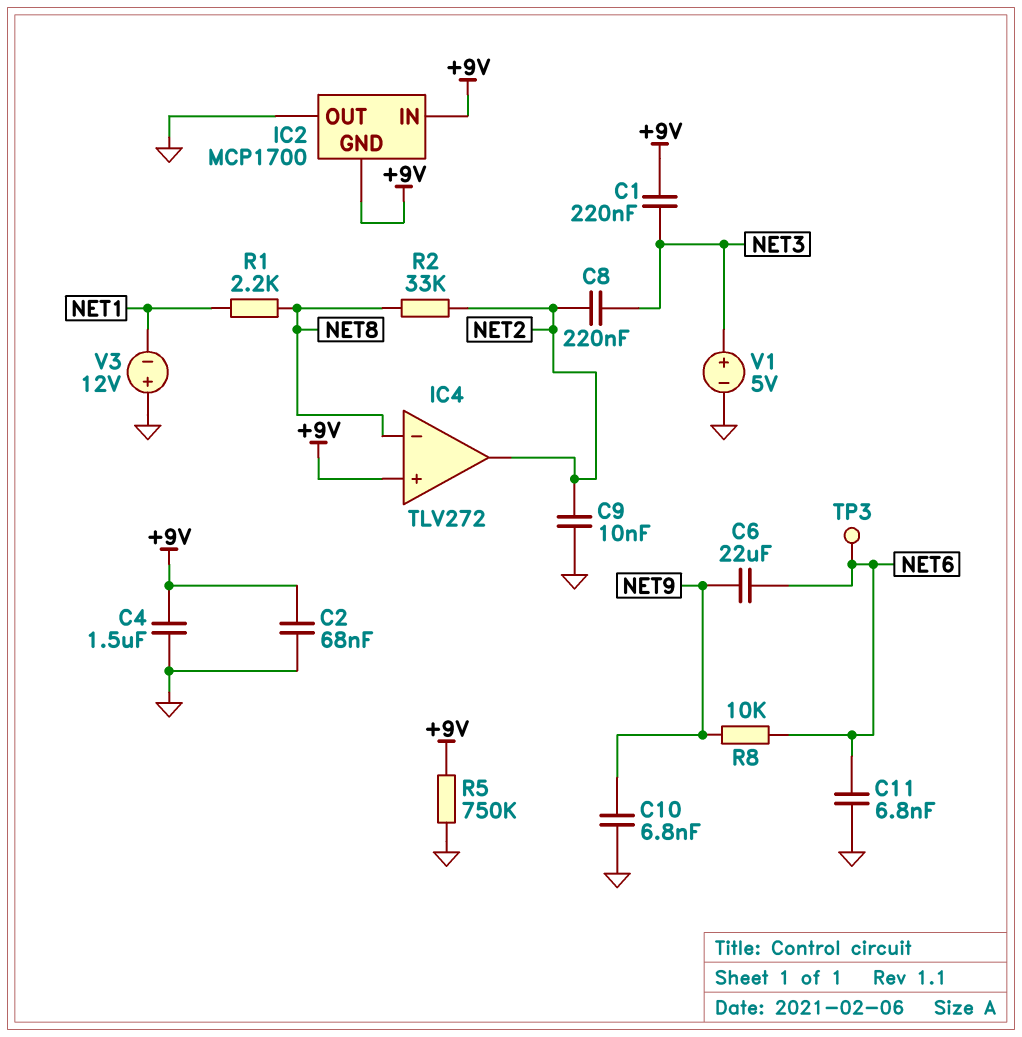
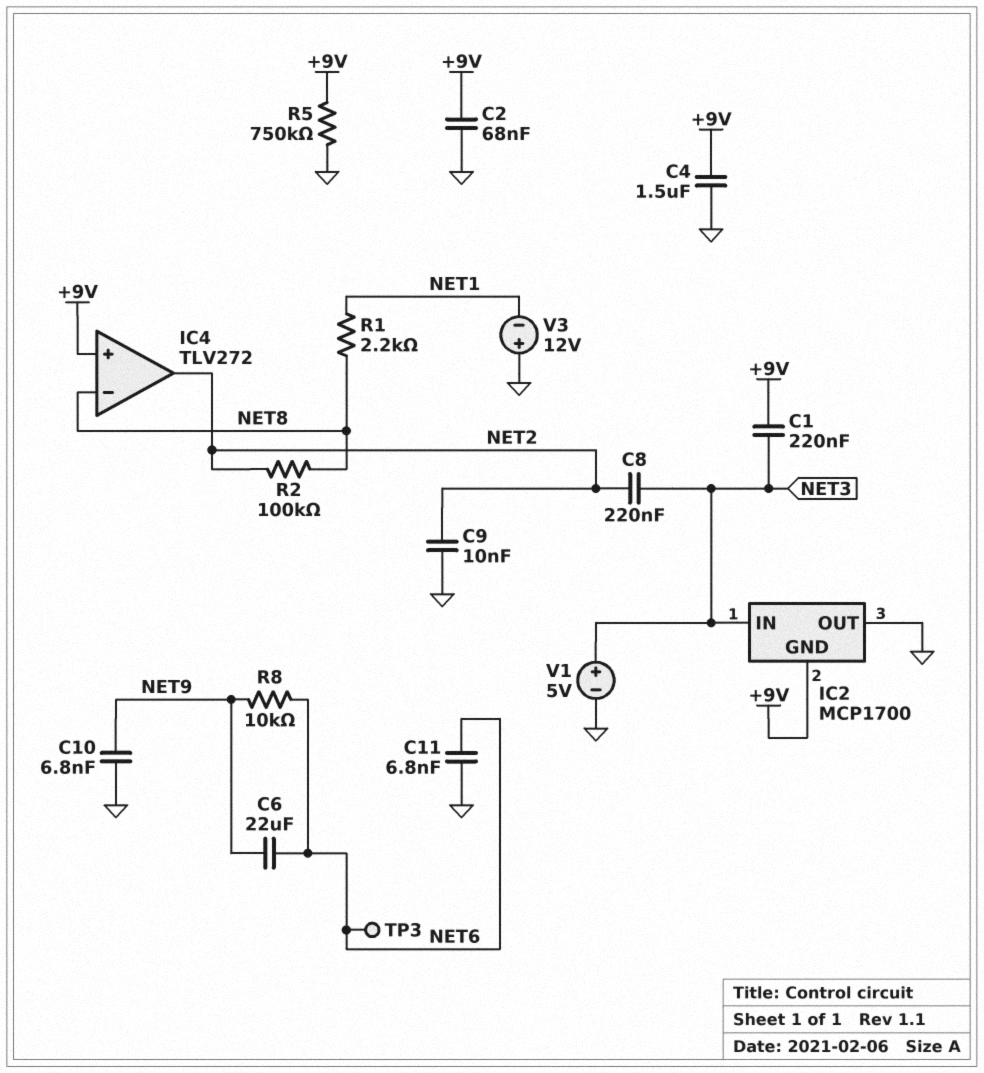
IC2 pin IN: +9V -> NET3
R2: 33k (NET2, NET8) -> 100k (NET2, NET8)

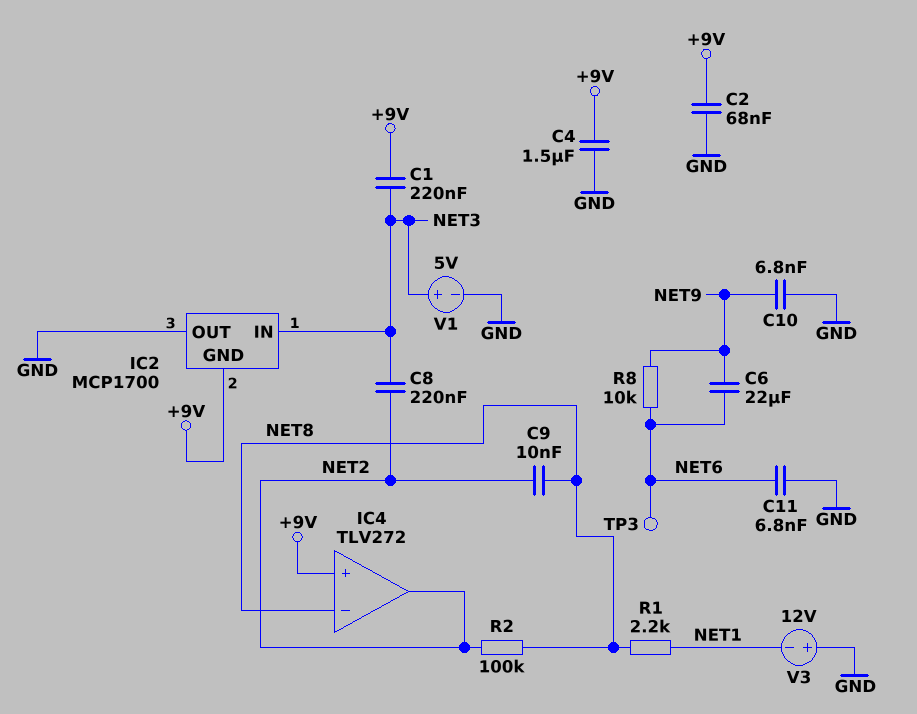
C9: 10nF (GND, NET2) -> 10nF (NET2, NET8)
R5: 750k (+9V, GND) -> none

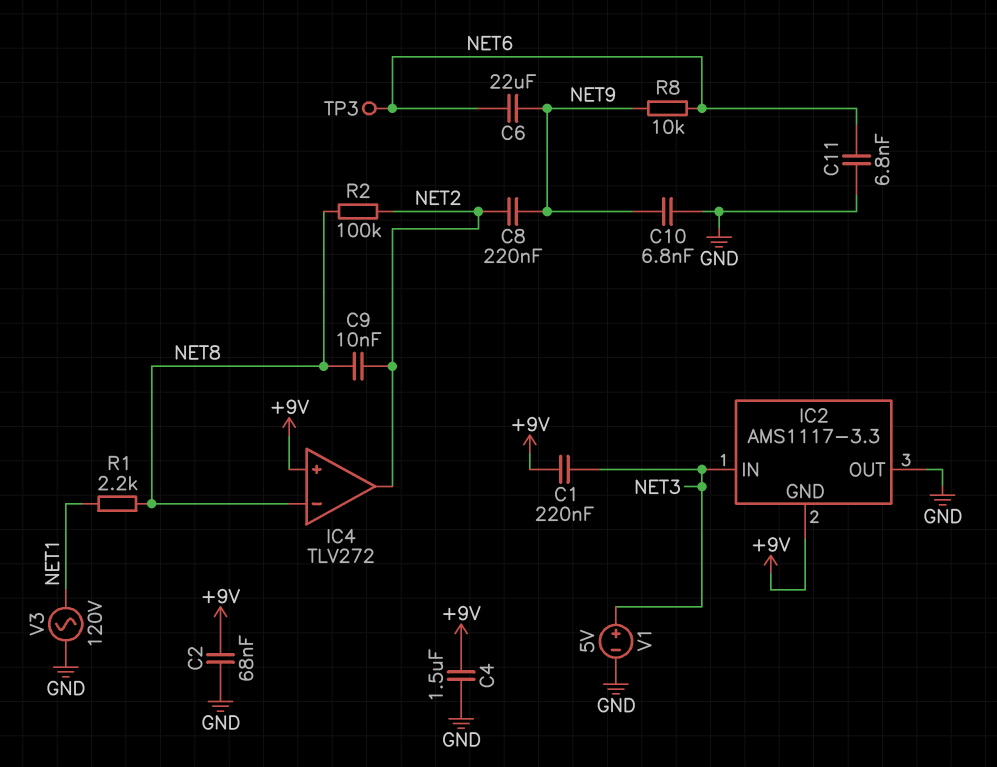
C8: 220nF (NET2, NET3) -> 220nF (NET2, NET9)
IC2: MCP1700 -> AMS1117-3.3
V3: 12V (plus GND, minus NET1) -> AC 120V (GND, NET1)

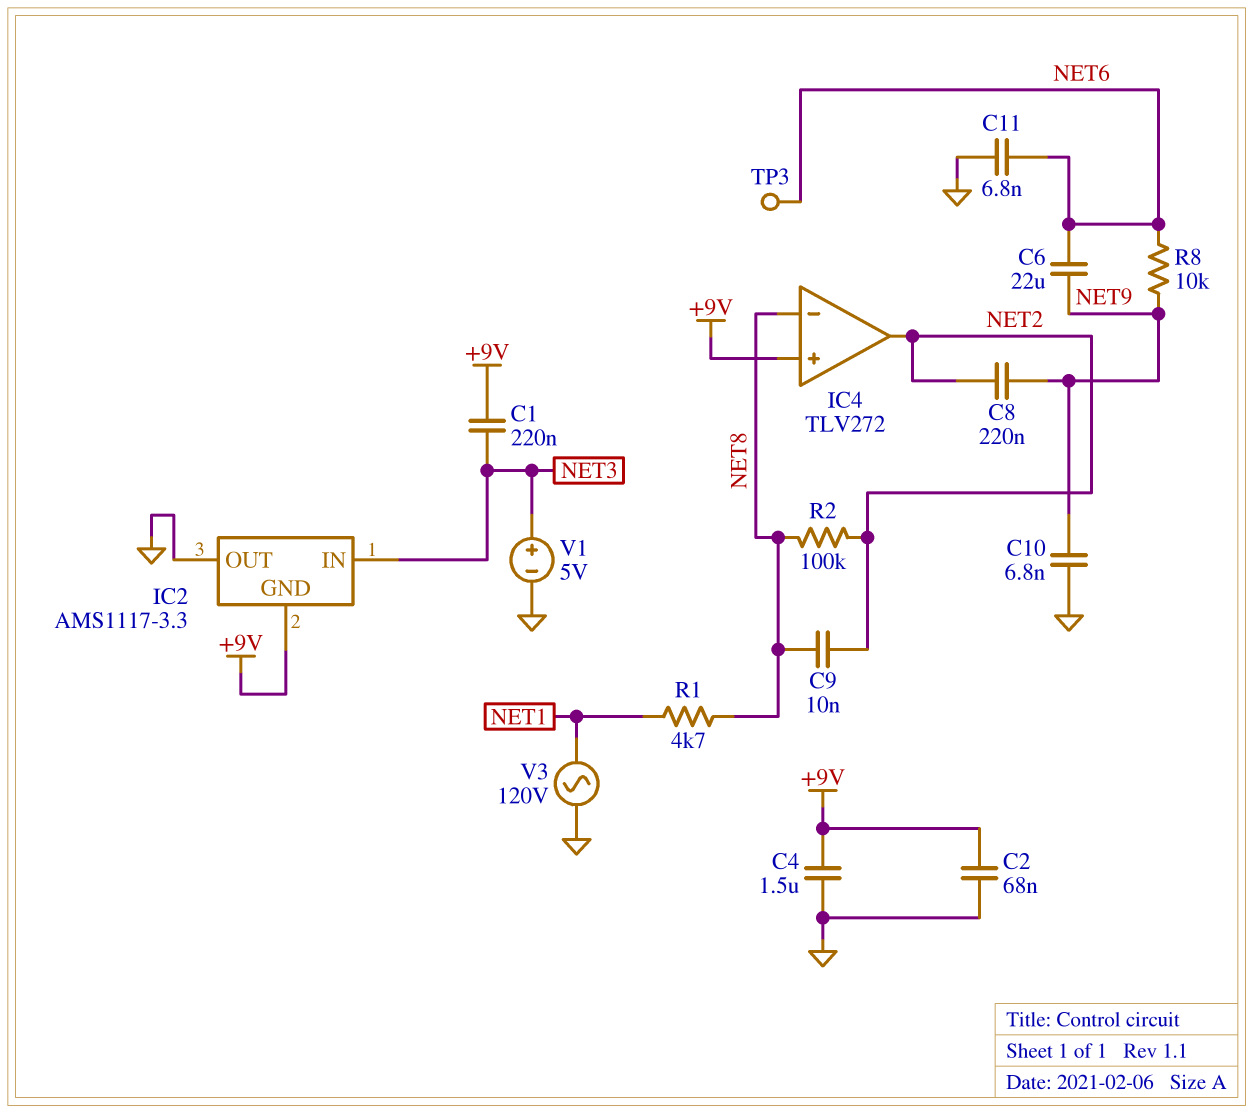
R1: 2.2k (NET1, NET8) -> 4.7k (NET1, NET8)

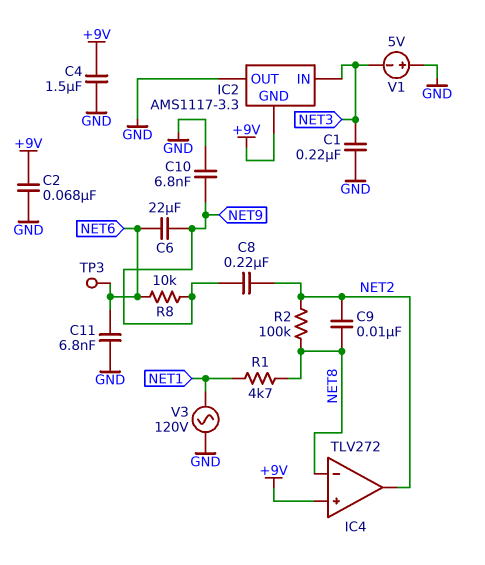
C1: 220nF (+9V, NET3) -> 220nF (GND, NET3)
V1: 5V (plus NET3, minus GND) -> 5V (plus GND, minus NET3)

